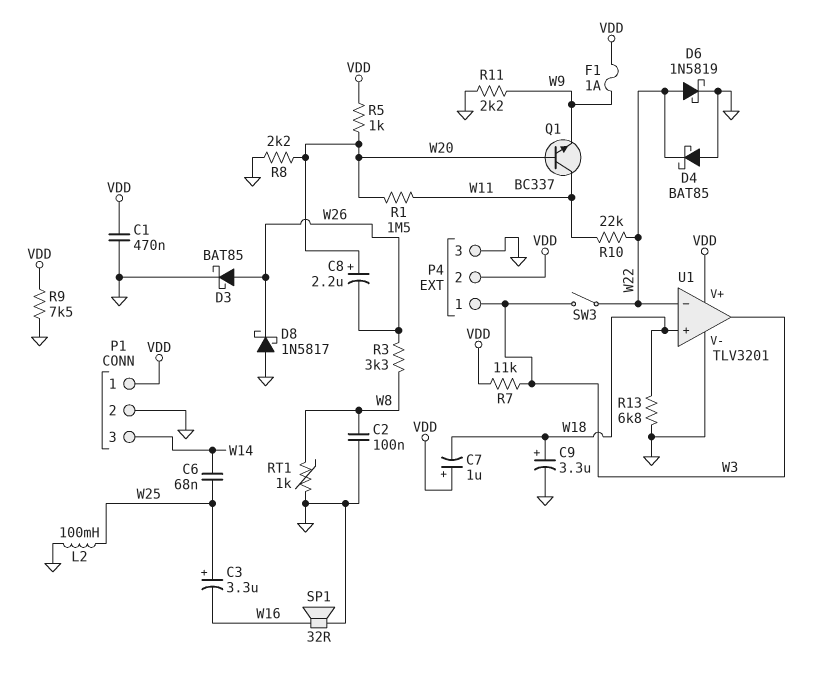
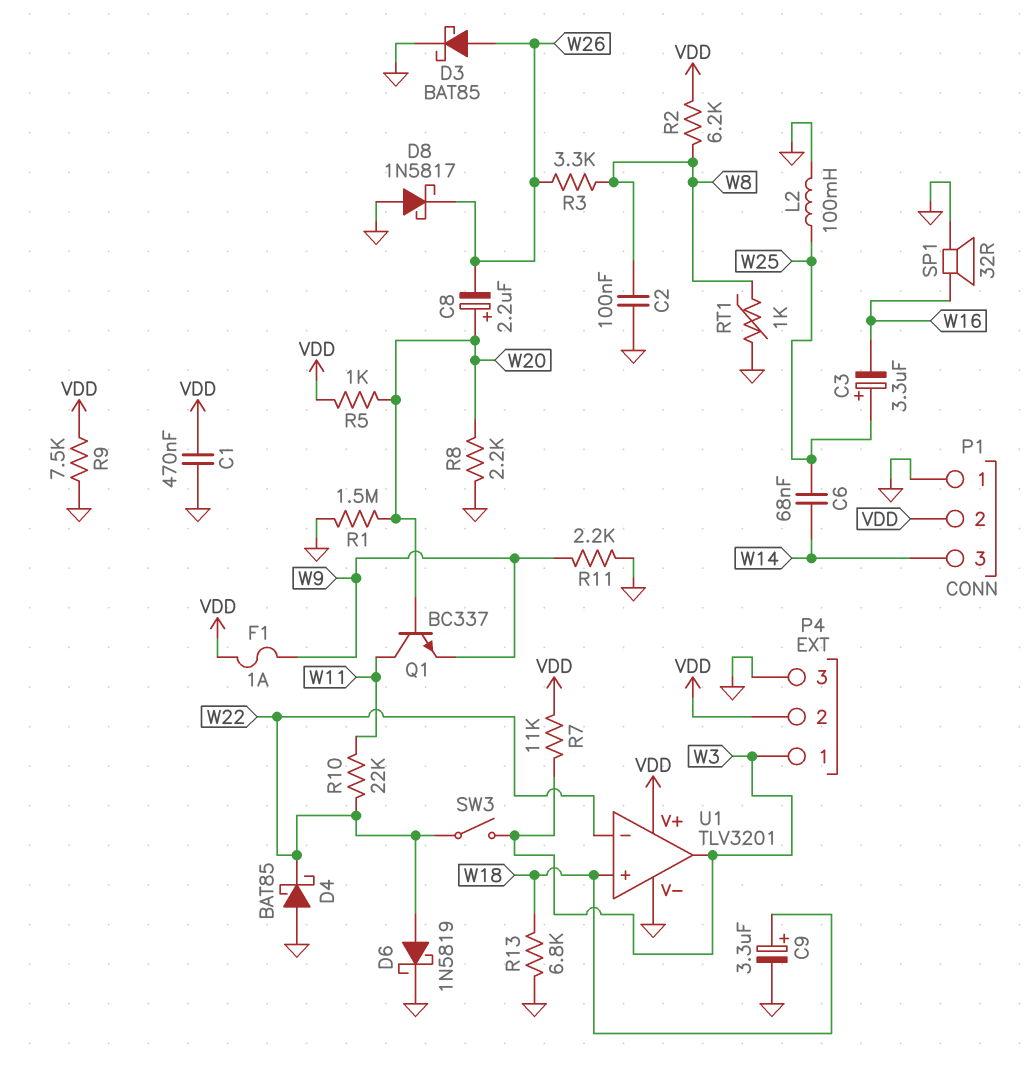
C7: 1uF (plus VDD, minus W18) -> none
P1 pin 1: VDD -> GND
P1 pin 2: GND -> VDD
R1: 1.5M (W11, W20) -> 1.5M (GND, W20)
R2: none -> 6.2k (VDD, W8)

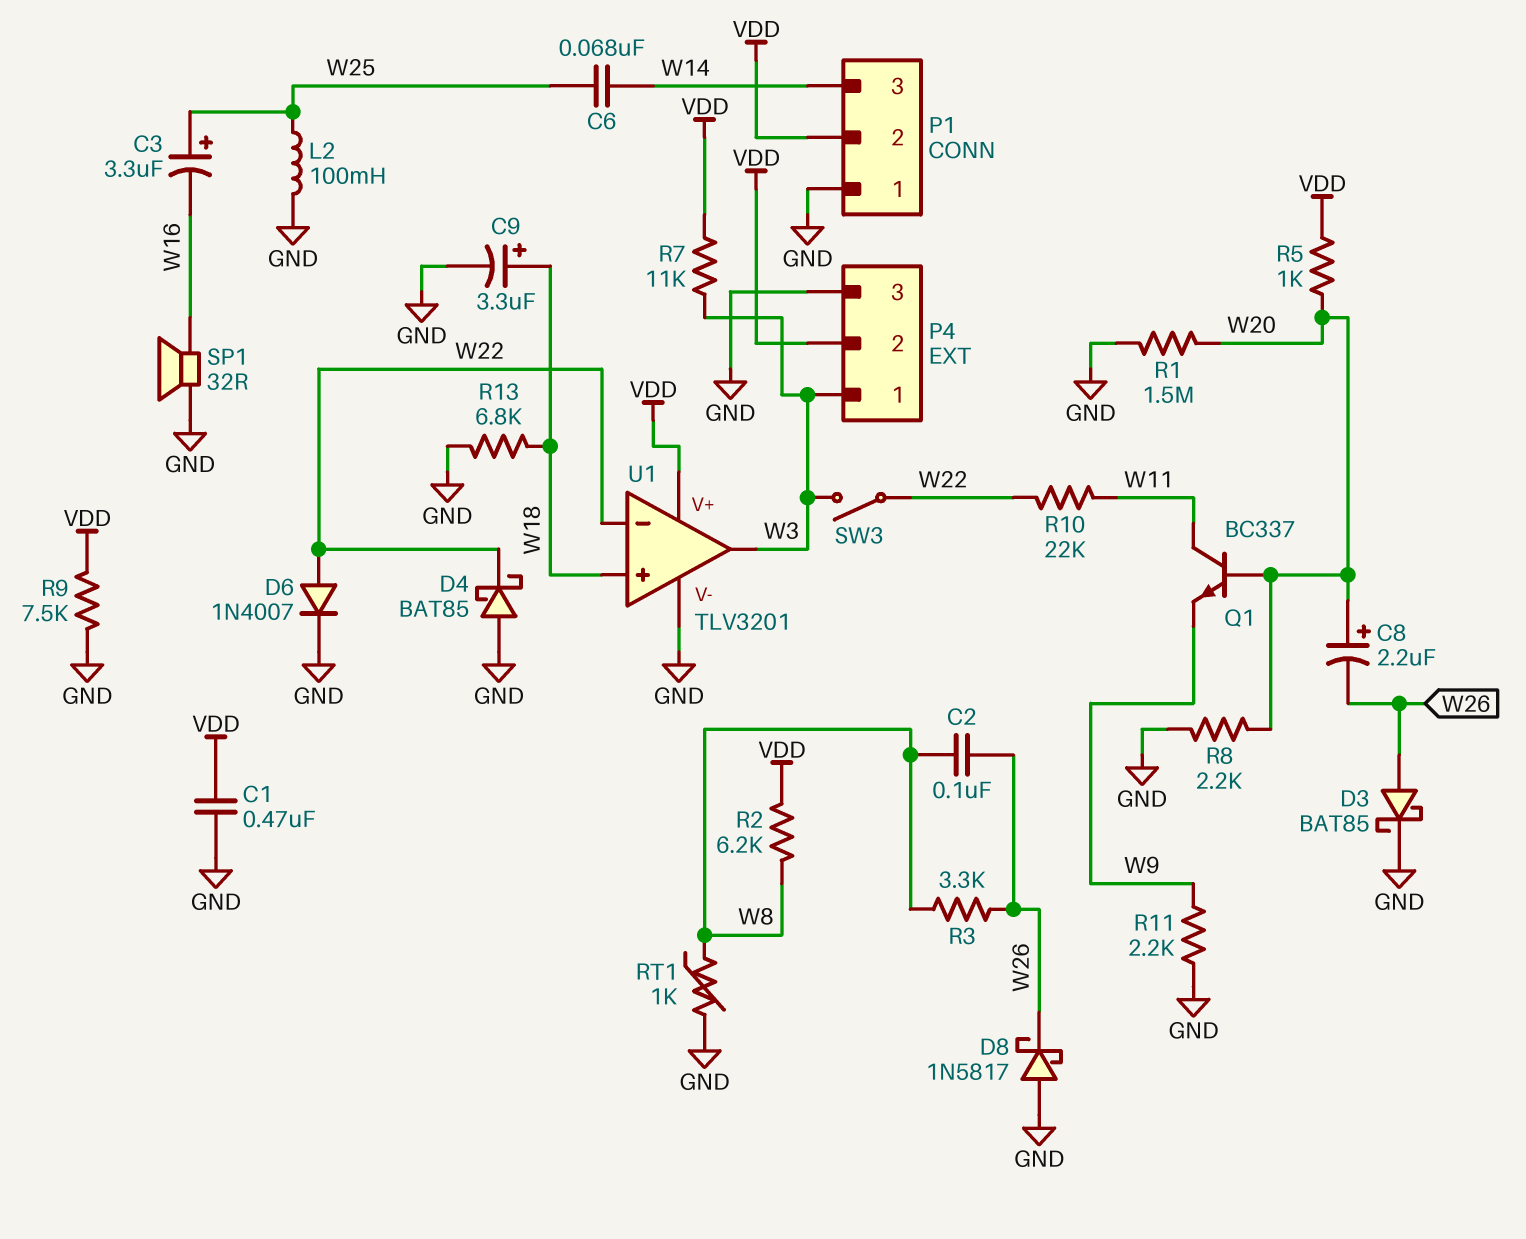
C2: 100nF (GND, W8) -> 100nF (W8, W26)
D6: schottky 1N5819 (A W22, K GND) -> diode 1N4007 (A W22, K GND)
F1: 1A (VDD, W9) -> none

